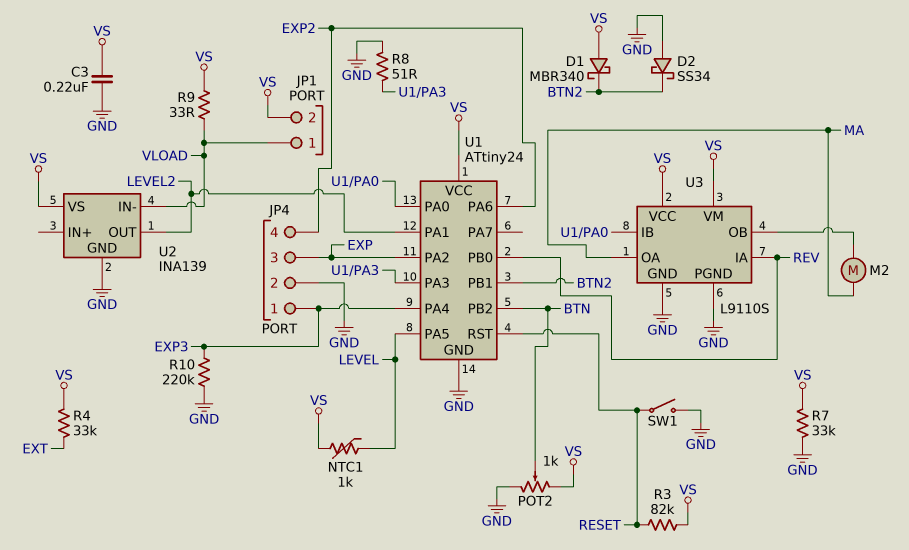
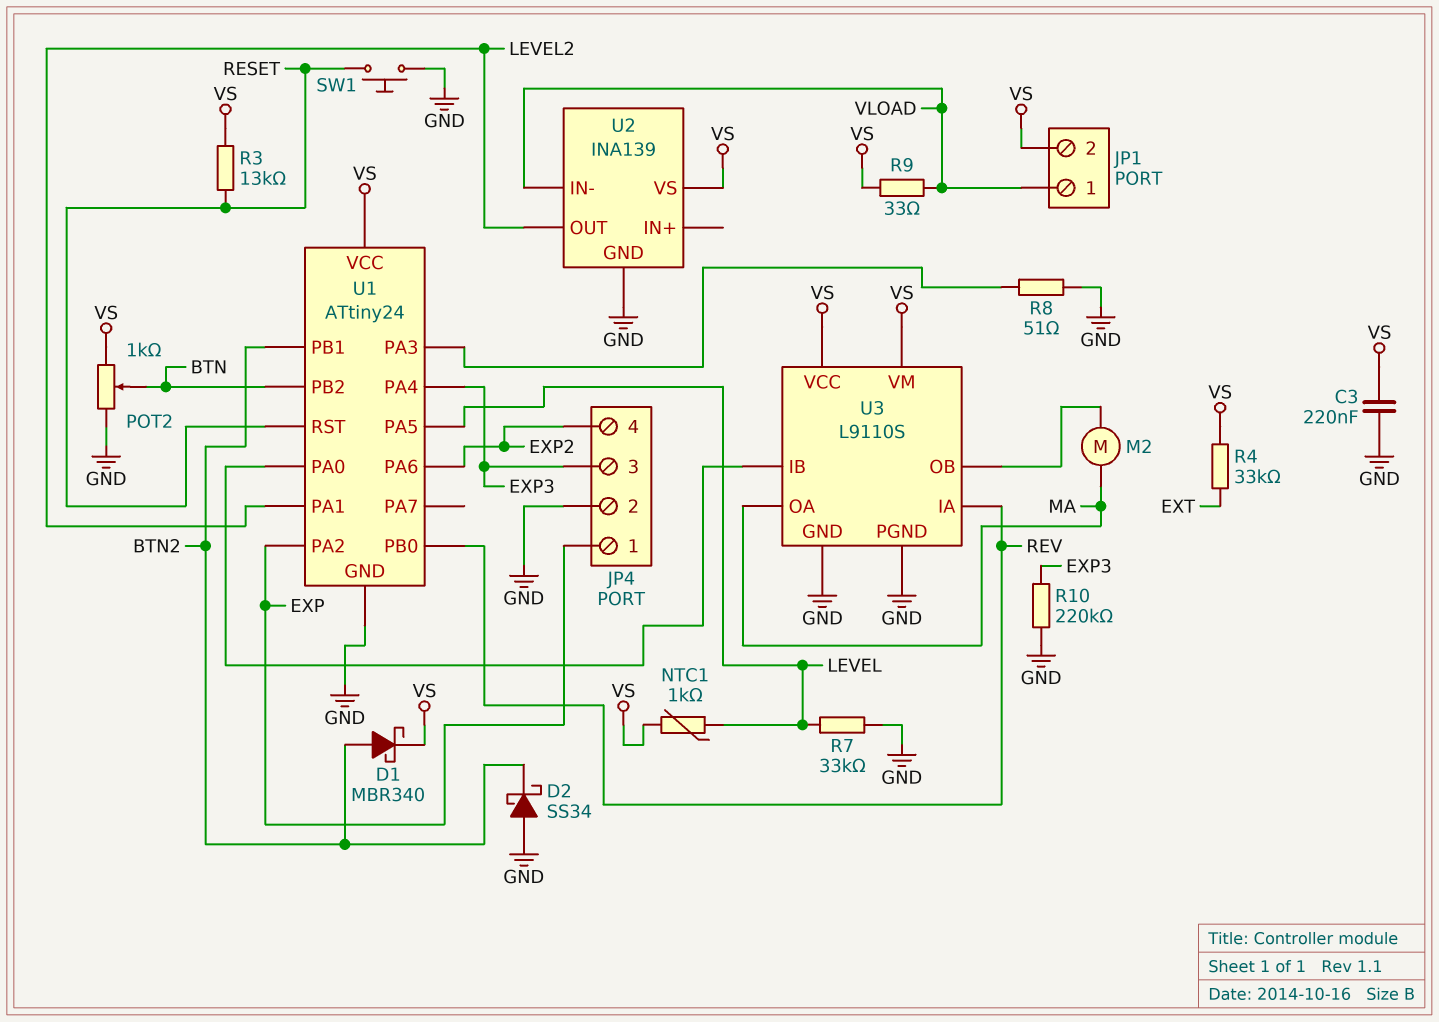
D1: schottky MBR340 (A VS, K BTN2) -> schottky MBR340 (A BTN2, K VS)
JP4 pin 1: EXP3 -> EXP
JP4 pin 3: EXP -> EXP3
R3: 82k (RESET, VS) -> 13k (RESET, VS)
R7: 33k (GND, VS) -> 33k (GND, LEVEL)
SW1: switch (GND, RESET) -> button (GND, RESET)

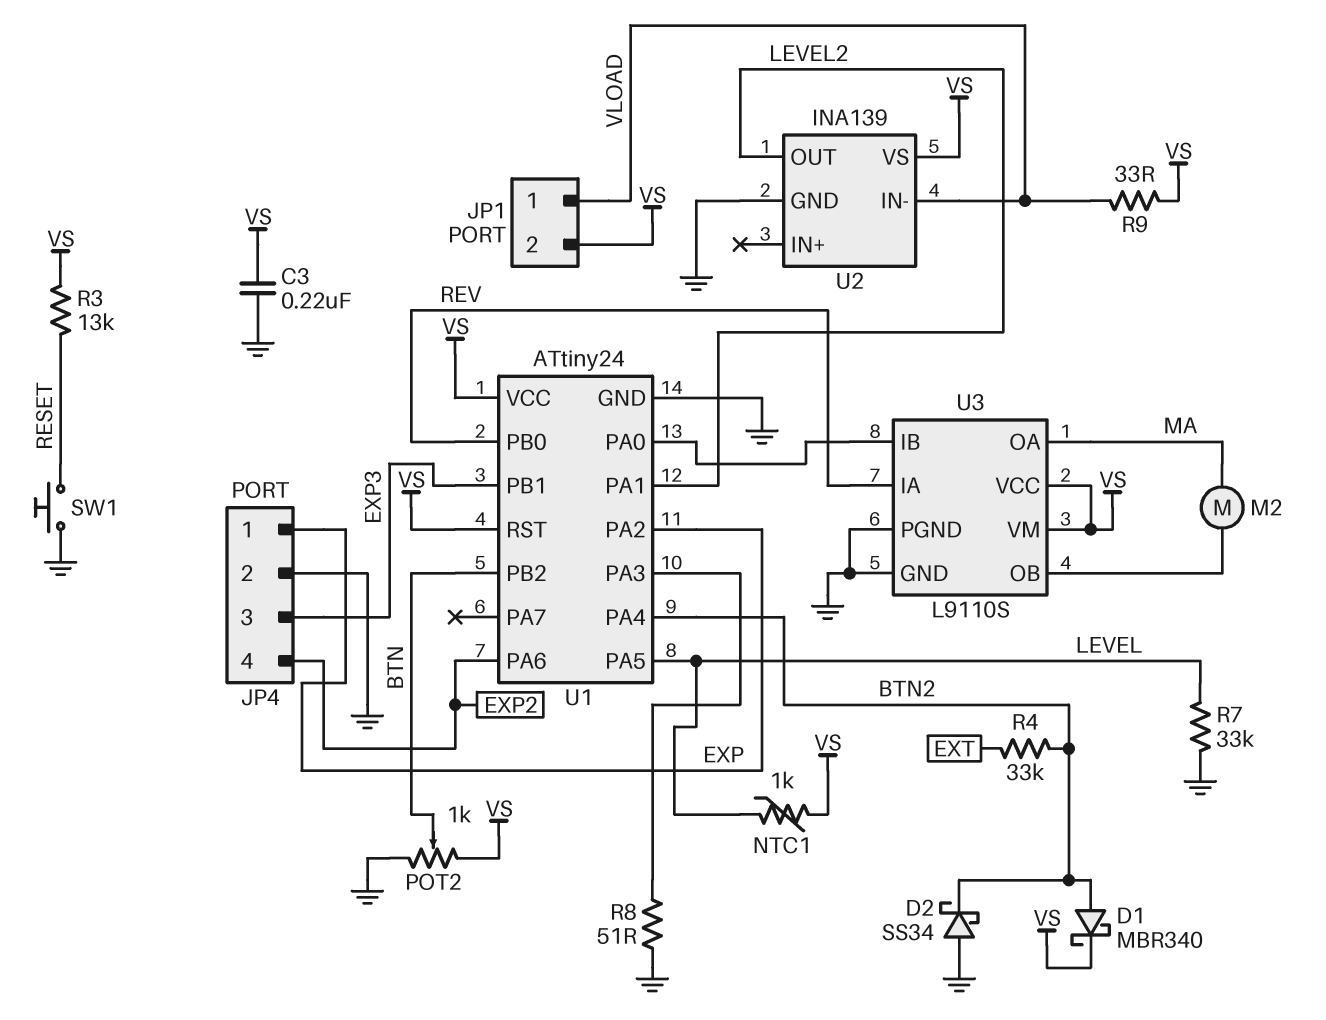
R4: 33k (EXT, VS) -> 33k (BTN2, EXT)
R10: 220k (EXP3, GND) -> none
U1 pin PA4: EXP3 -> BTN2
U1 pin PB1: BTN2 -> EXP3
U1 pin RST: RESET -> VS

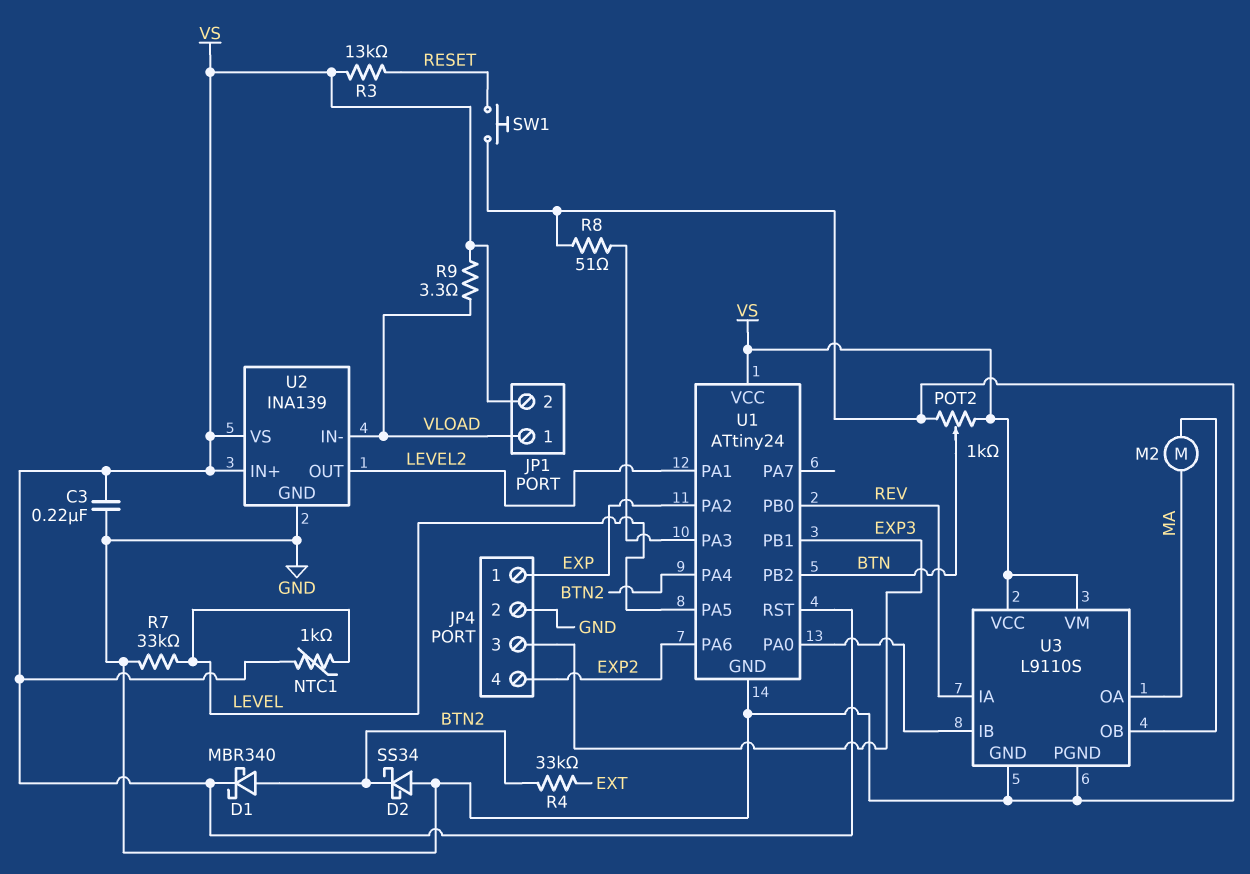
R9: 33 (VLOAD, VS) -> 3.3 (VLOAD, VS)
U2 pin IN+: none -> VS

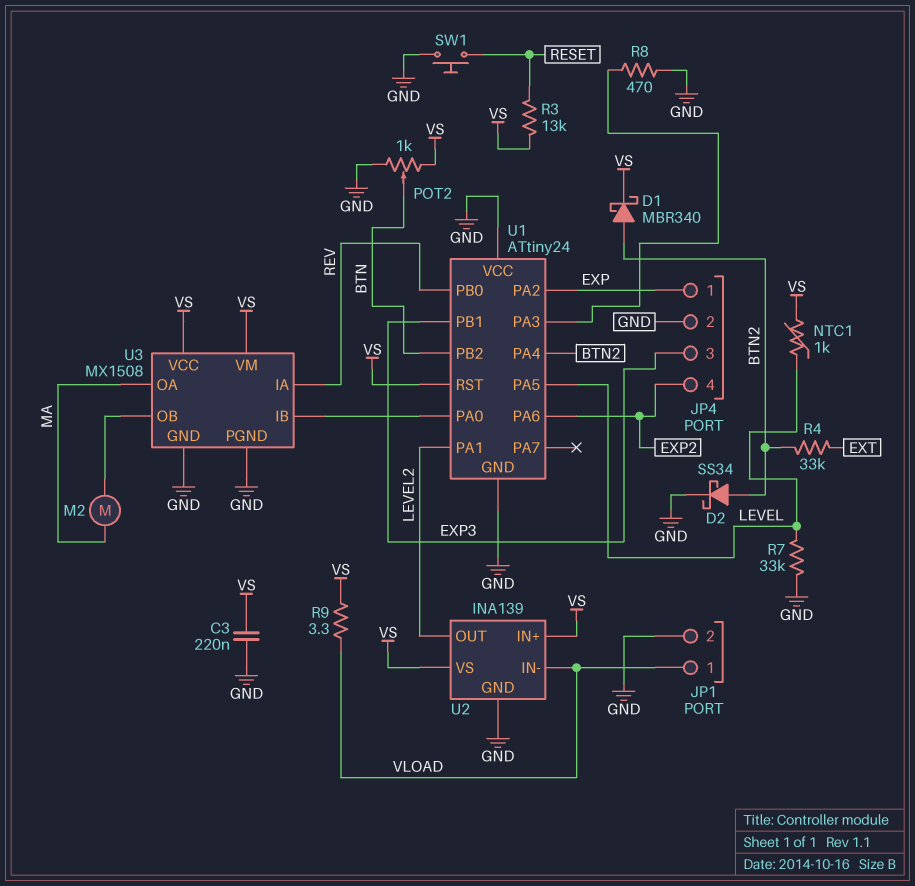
D2: schottky SS34 (A GND, K BTN2) -> schottky SS34 (A BTN2, K GND)
JP1 pin 2: VS -> GND
R8: 51 (GND, U1/PA3) -> 470 (GND, U1/PA3)
U1 pin VCC: VS -> GND
U3: L9110S -> MX1508

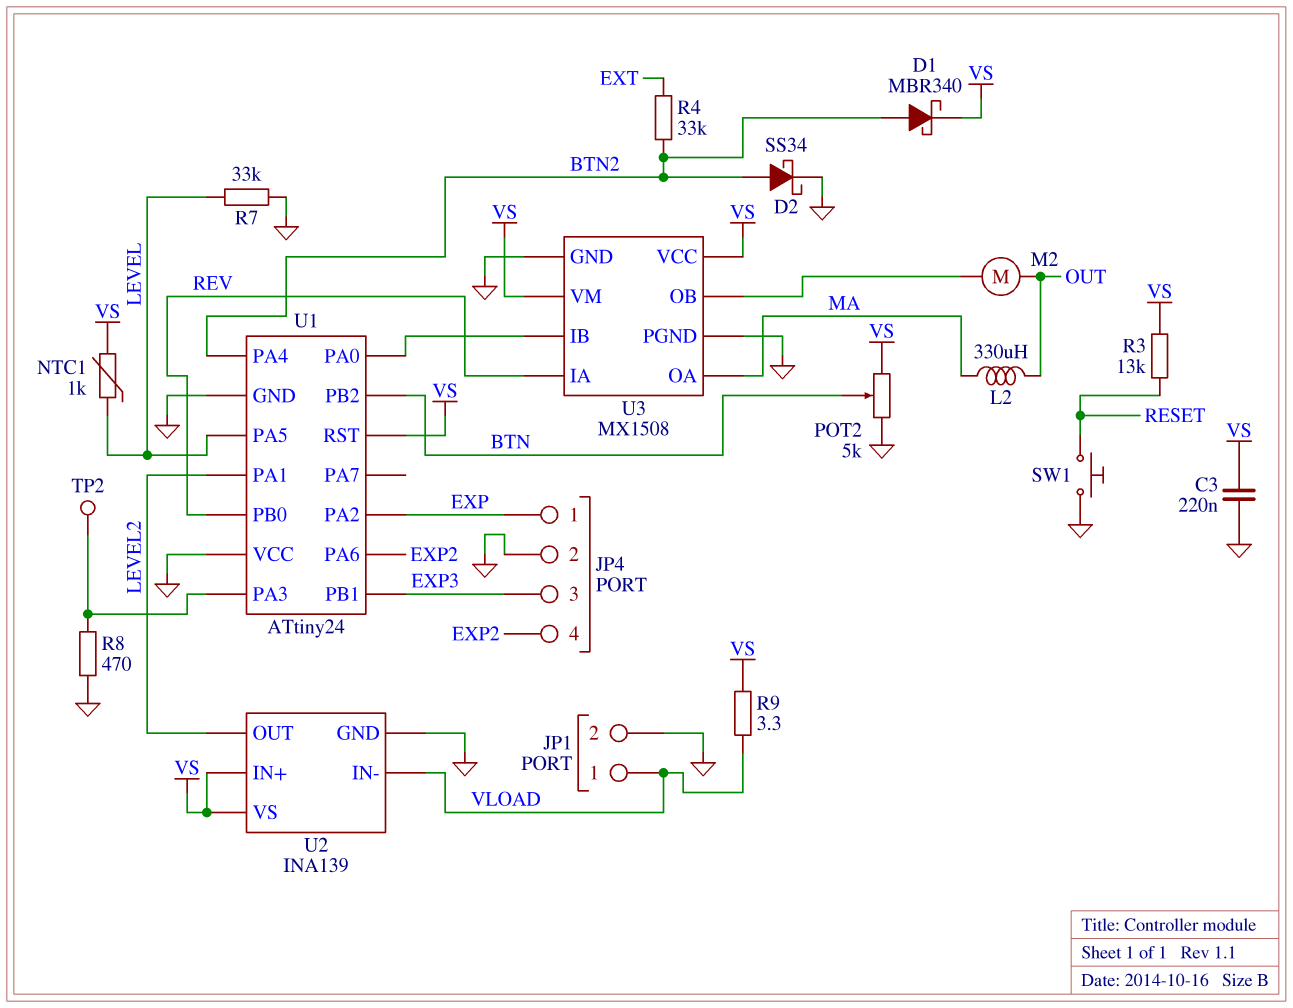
L2: none -> 330uH (MA, OUT)
M2: motor (MA, U3/OB) -> motor (OUT, U3/OB)
POT2: 1k (GND, VS, wiper BTN) -> 5k (GND, VS, wiper BTN)
TP2: none -> test point (U1/PA3)

